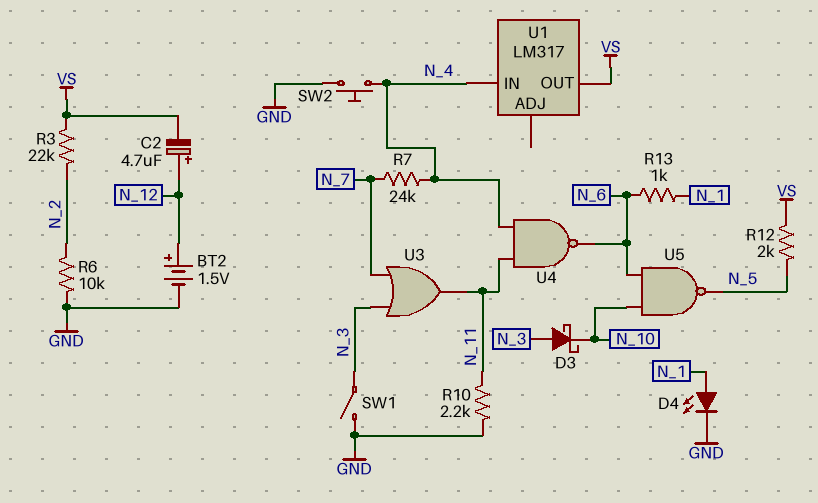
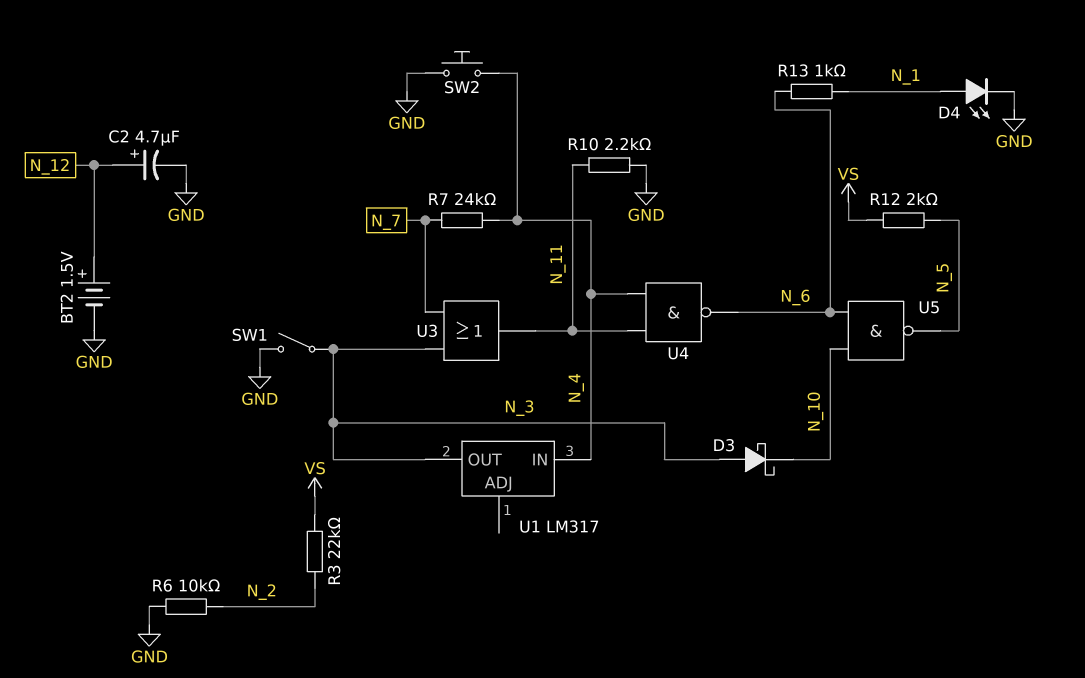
C2: 4.7uF (plus N_12, minus VS) -> 4.7uF (plus N_12, minus GND)
U1 pin OUT: VS -> N_3

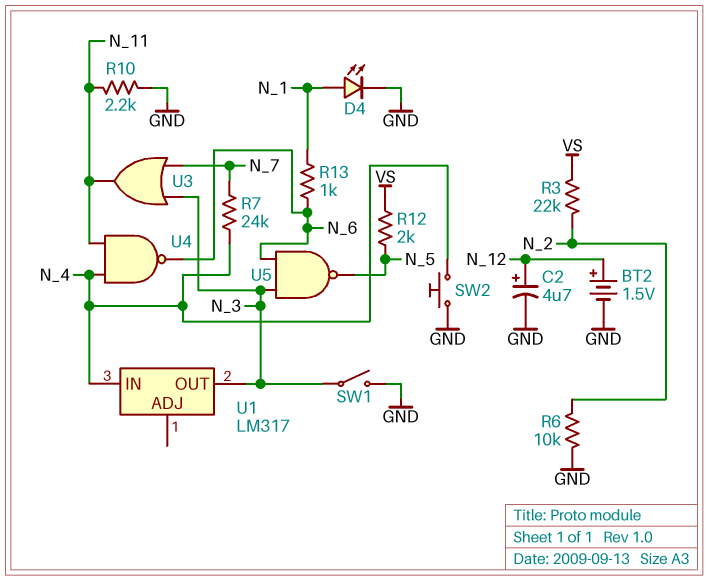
D3: schottky (A N_3, K N_10) -> none
U5: NAND (in N_6, in N_10, out N_5) -> NAND (in N_3, in N_6, out N_5)

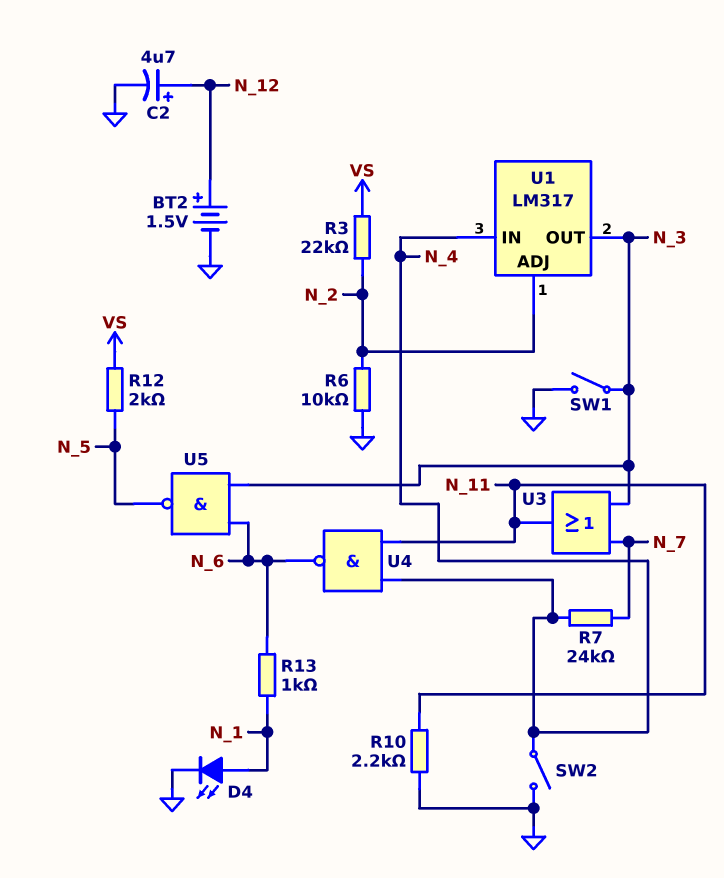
SW2: button (GND, N_4) -> switch (GND, N_4)
U1 pin ADJ: none -> N_2

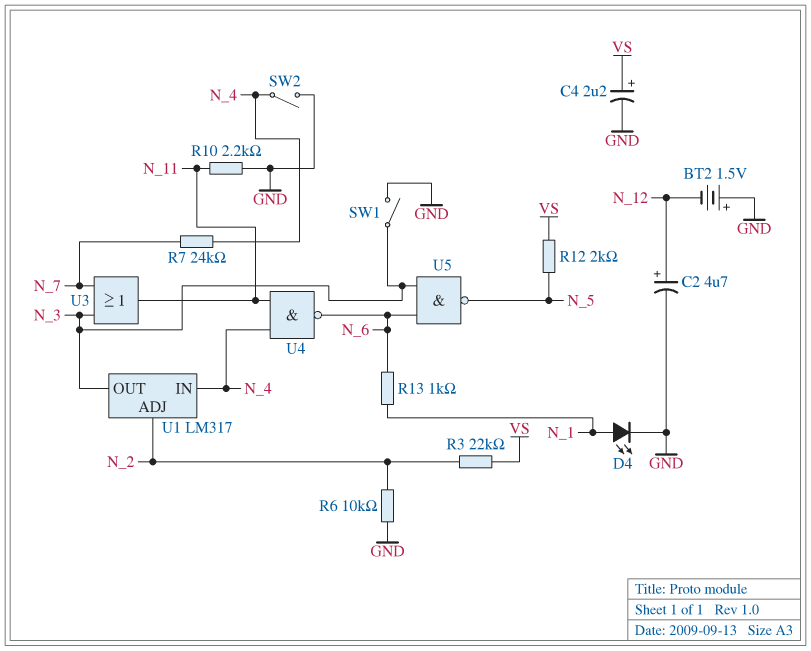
BT2: 1.5V (plus N_12, minus GND) -> 1.5V (plus GND, minus N_12)
C4: none -> 2.2uF (plus VS, minus GND)

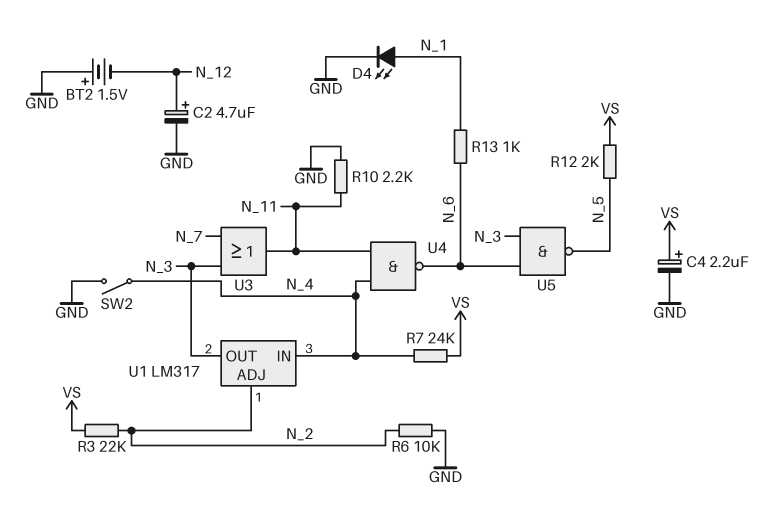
R7: 24k (N_4, N_7) -> 24k (N_4, VS)
SW1: switch (GND, N_3) -> none

